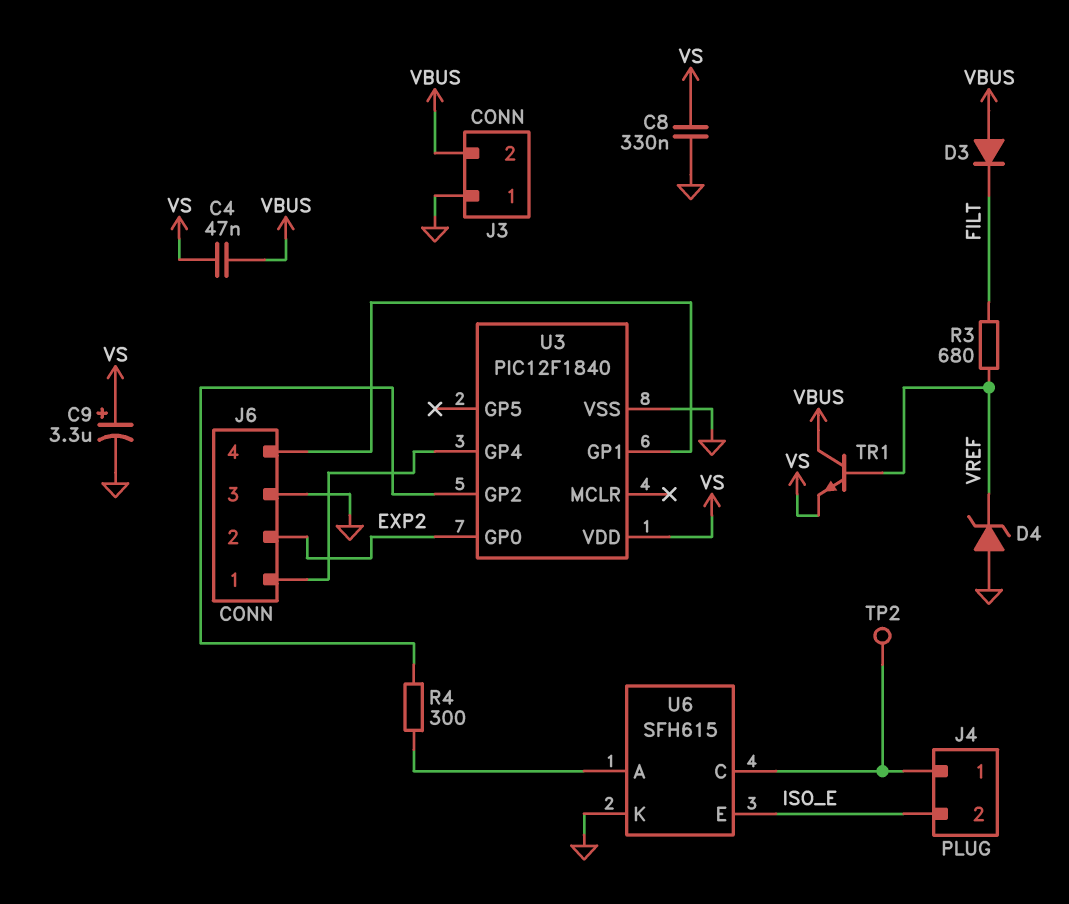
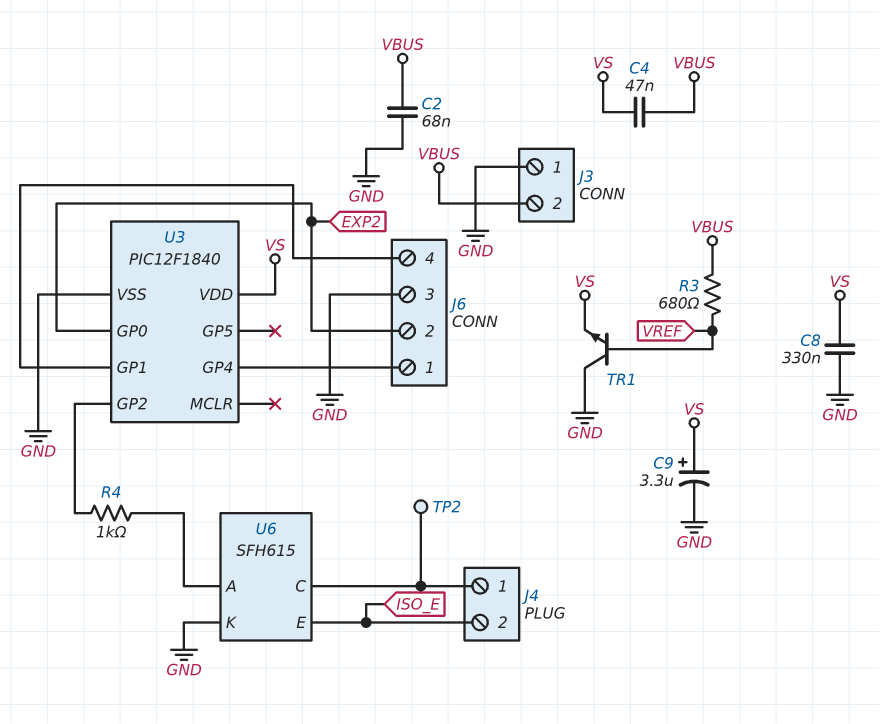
C2: none -> 68nF (GND, VBUS)
D3: diode (A VBUS, K FILT) -> none
D4: zener (A GND, K VREF) -> none
R3: 680 (FILT, VREF) -> 680 (VBUS, VREF)
R4: 300 (U3/GP2, U6/A) -> 1k (U3/GP2, U6/A)
TR1: NPN (B VREF, C VBUS, E VS) -> NPN (B VREF, C GND, E VS)

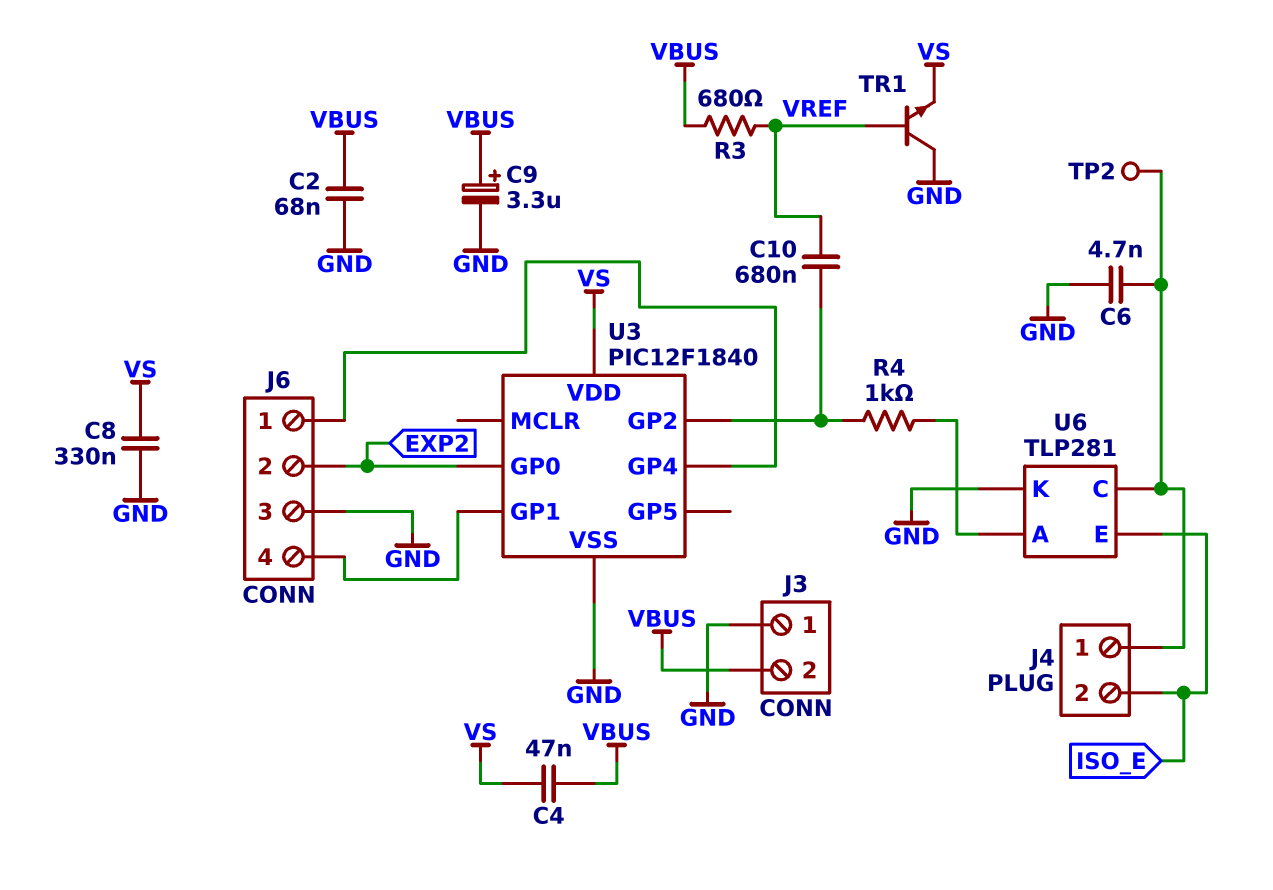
C6: none -> 4.7nF (GND, J4/1)
C9: 3.3uF (plus VS, minus GND) -> 3.3uF (plus VBUS, minus GND)
C10: none -> 680nF (U3/GP2, VREF)
U6: SFH615 -> TLP281

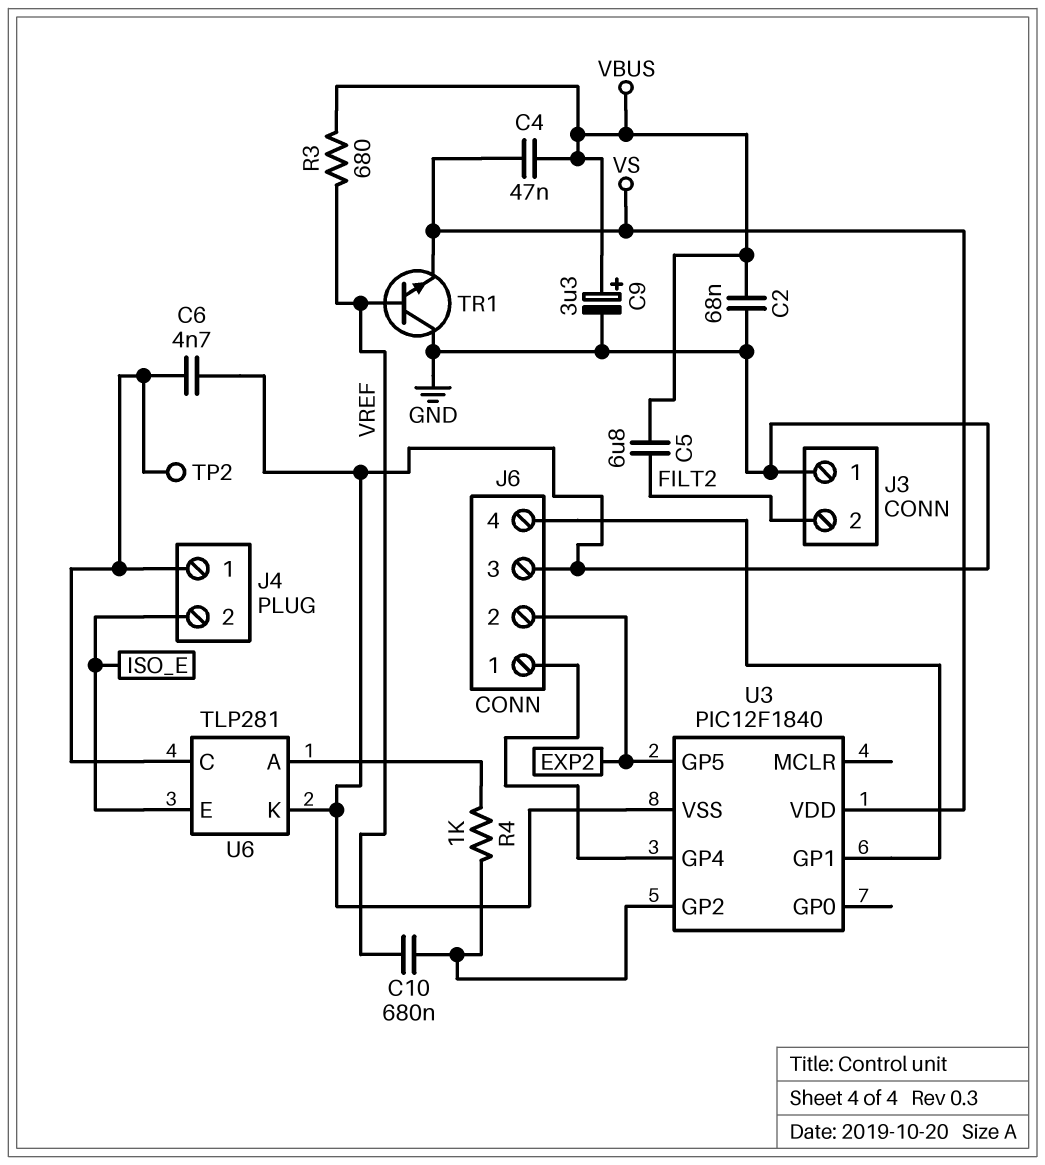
C5: none -> 6.8uF (FILT2, VBUS)
C8: 330nF (GND, VS) -> none
J3 pin 2: VBUS -> FILT2
U3 pin GP0: EXP2 -> none
U3 pin GP5: none -> EXP2

